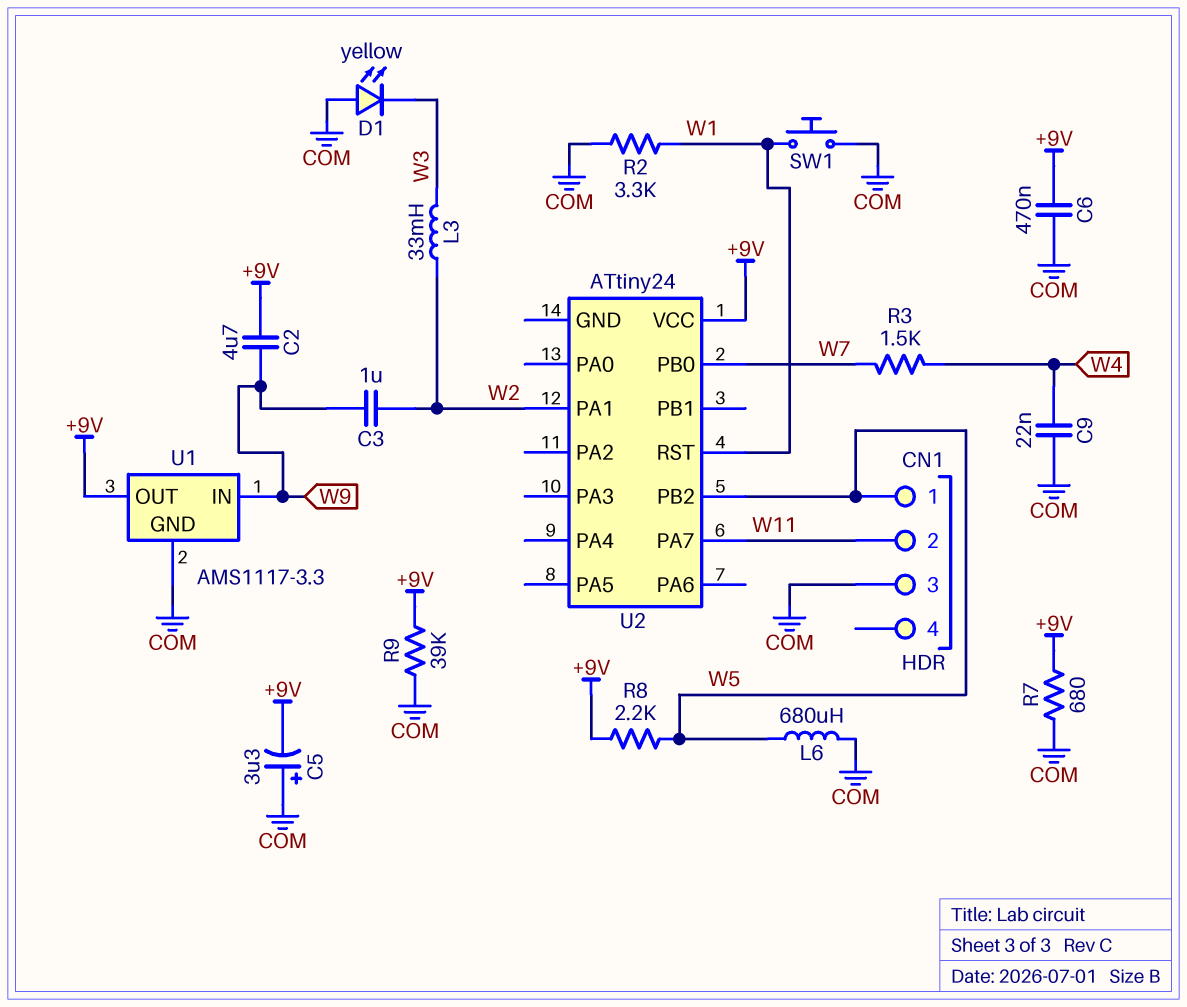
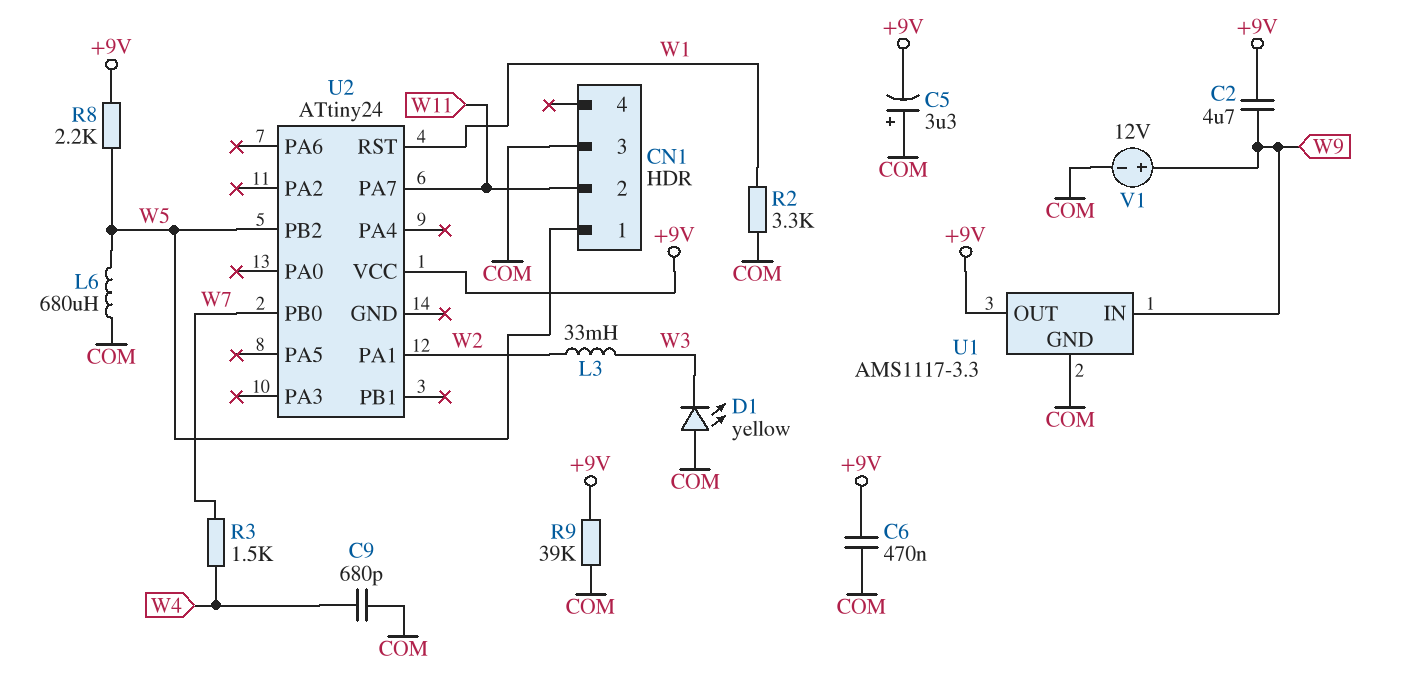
C3: 1uF (W2, W9) -> none
C9: 22nF (COM, W4) -> 680pF (COM, W4)
R7: 680 (+9V, COM) -> none
SW1: button (COM, W1) -> none
V1: none -> 12V (plus W9, minus COM)

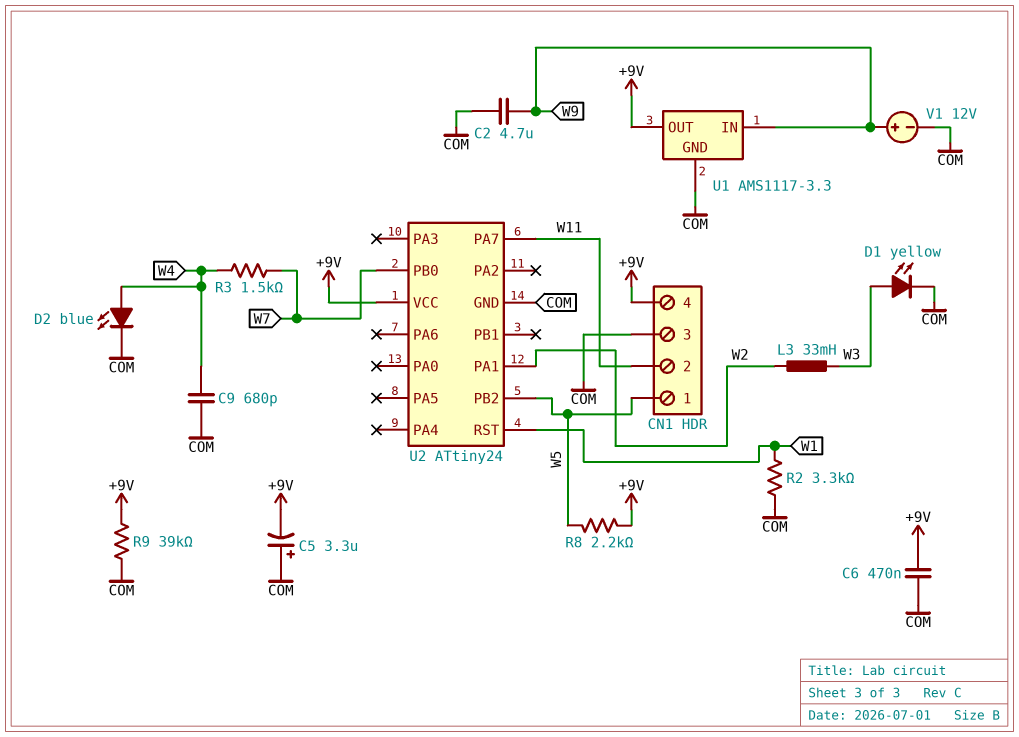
C2: 4.7uF (+9V, W9) -> 4.7uF (COM, W9)
CN1 pin 4: none -> +9V
D1: LED yellow (A COM, K W3) -> LED yellow (A W3, K COM)
D2: none -> LED blue (A W4, K COM)
L6: 680uH (COM, W5) -> none
U2 pin GND: none -> COM

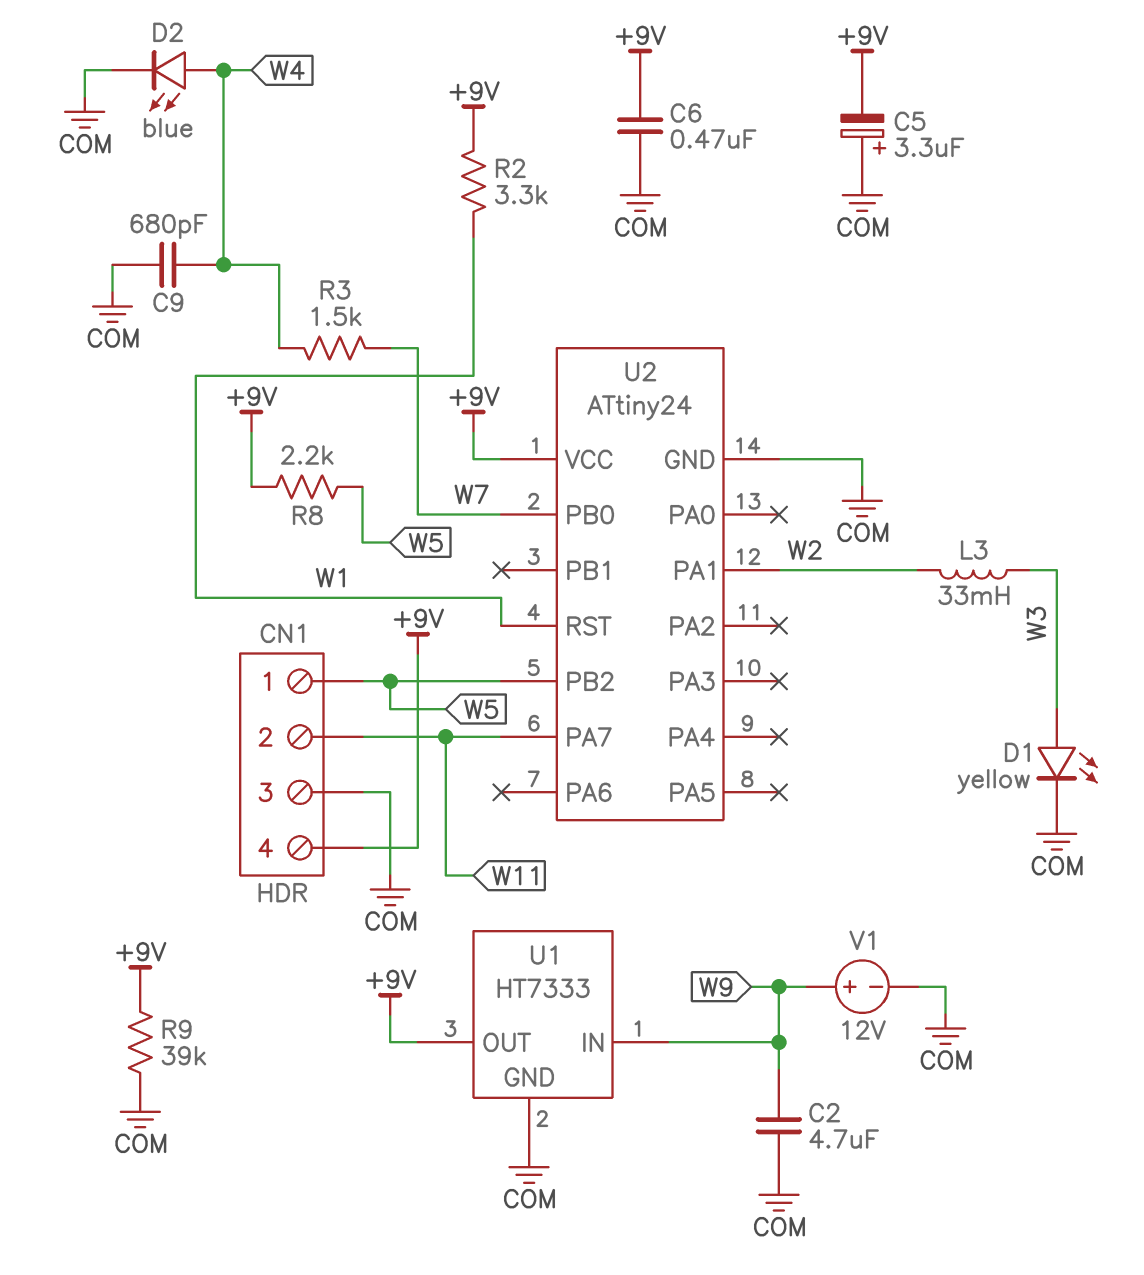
R2: 3.3k (COM, W1) -> 3.3k (+9V, W1)
U1: AMS1117-3.3 -> HT7333

